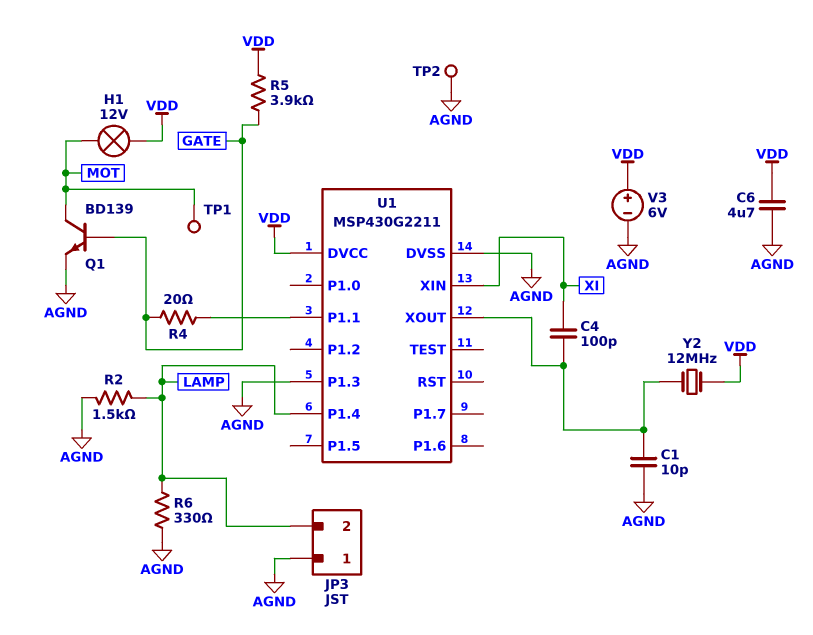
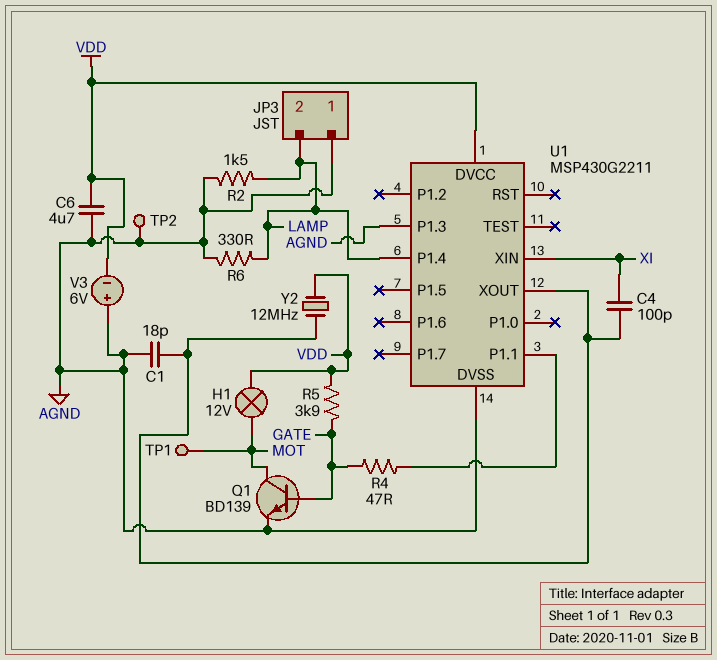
C1: 10pF (AGND, U1/XOUT) -> 18pF (AGND, U1/XOUT)
R4: 20 (GATE, U1/P1.1) -> 47 (GATE, U1/P1.1)
V3: 6V (plus VDD, minus AGND) -> 6V (plus AGND, minus VDD)

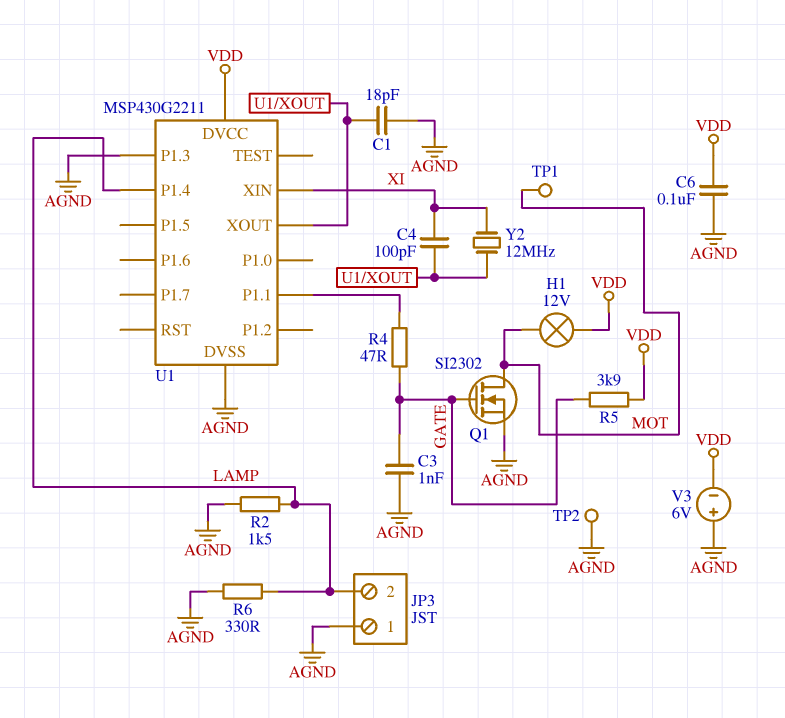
C3: none -> 1nF (AGND, GATE)
C6: 4.7uF (AGND, VDD) -> 100nF (AGND, VDD)
Q1: NPN BD139 (B GATE, C MOT, E AGND) -> NMOS SI2302 (G GATE, D MOT, S AGND)
Y2: 12MHz (U1/XOUT, VDD) -> 12MHz (U1/XOUT, XI)

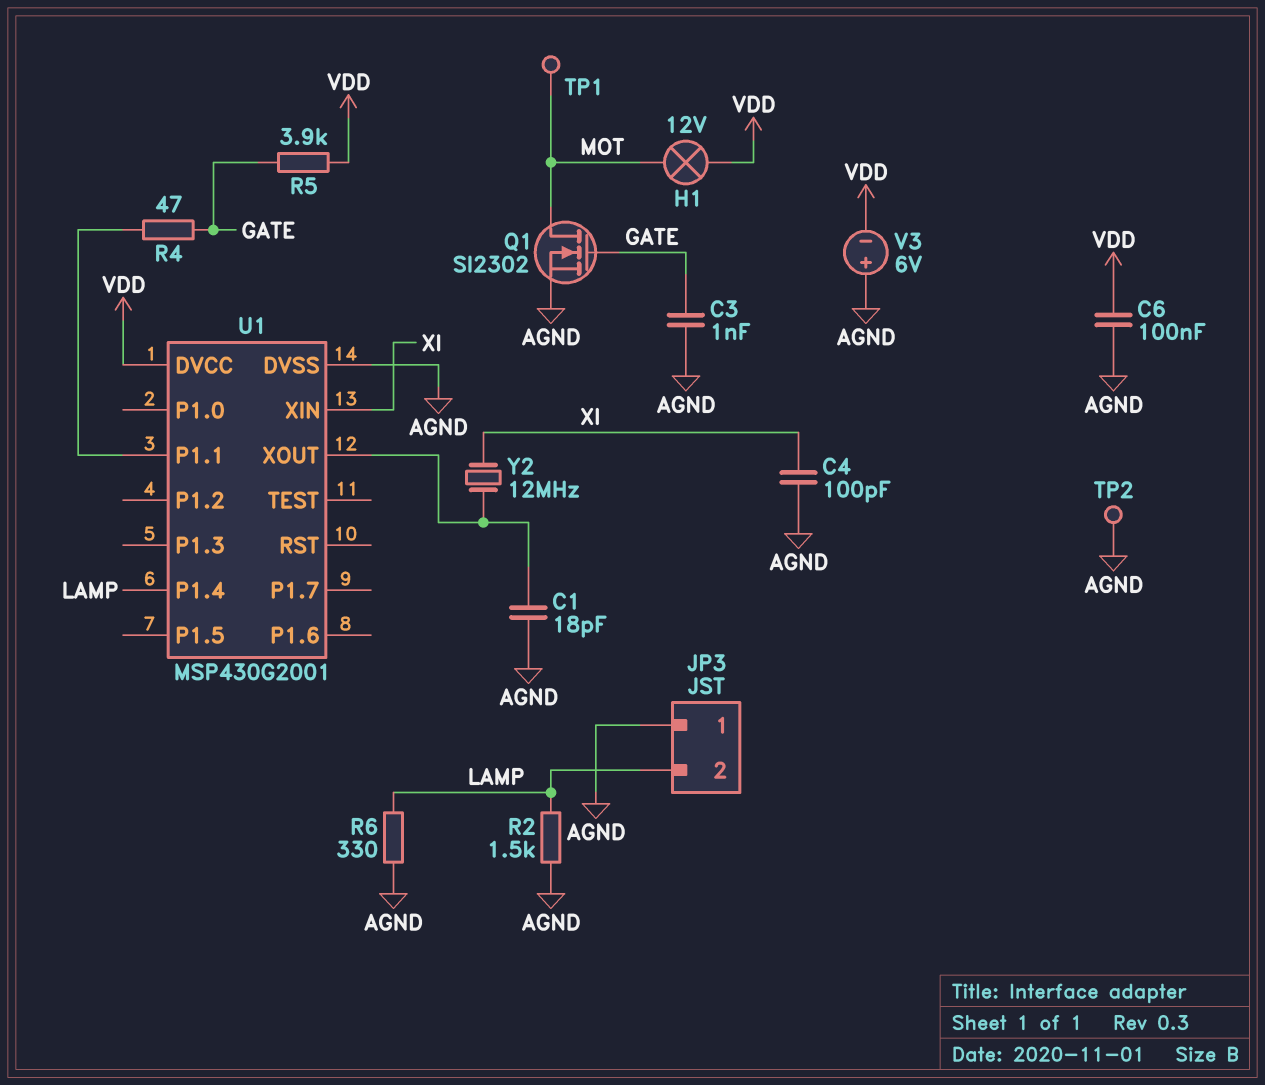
C4: 100pF (U1/XOUT, XI) -> 100pF (AGND, XI)
U1: MSP430G2211 -> MSP430G2001
U1 pin P1.3: AGND -> none

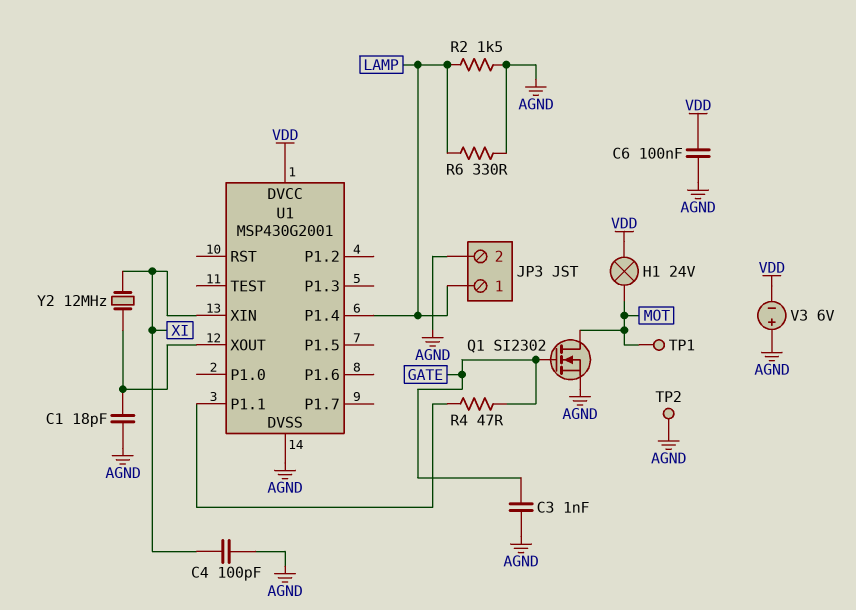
H1: lamp 12V (MOT, VDD) -> lamp 24V (MOT, VDD)
JP3 pin 1: AGND -> LAMP
JP3 pin 2: LAMP -> AGND
R5: 3.9k (GATE, VDD) -> none

